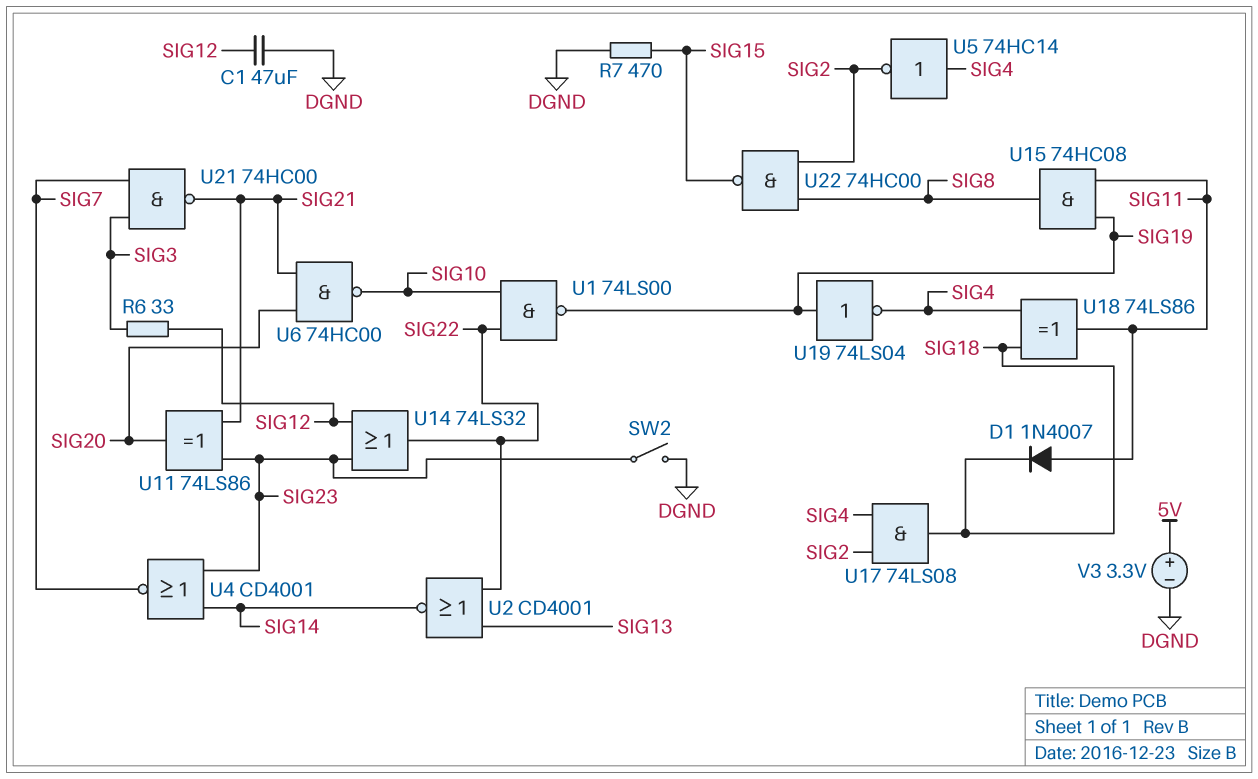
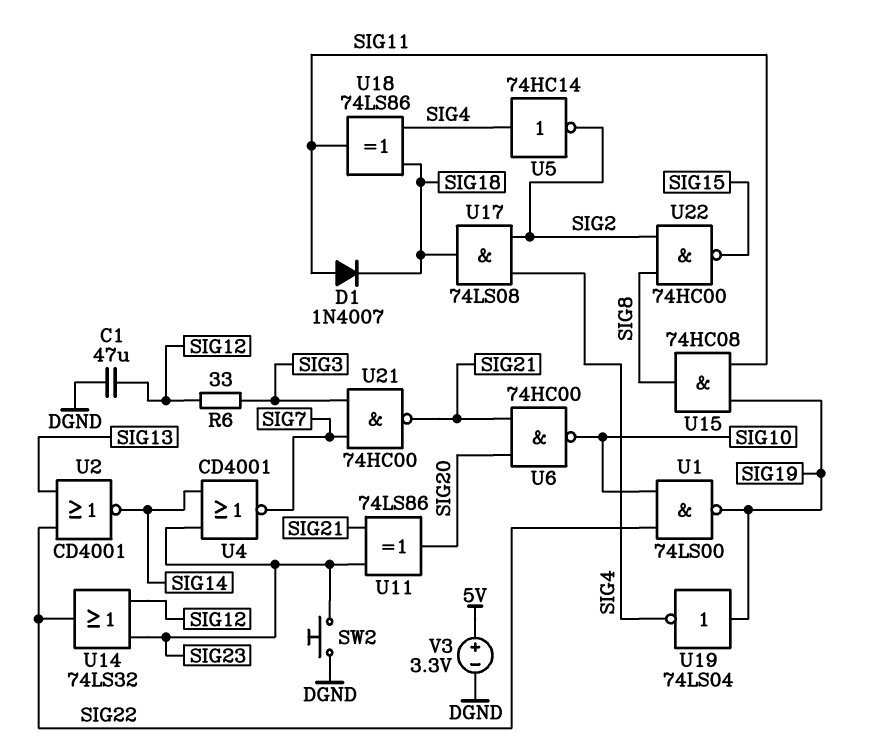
R7: 470 (DGND, SIG15) -> none
SW2: switch (DGND, SIG23) -> button (DGND, SIG23)

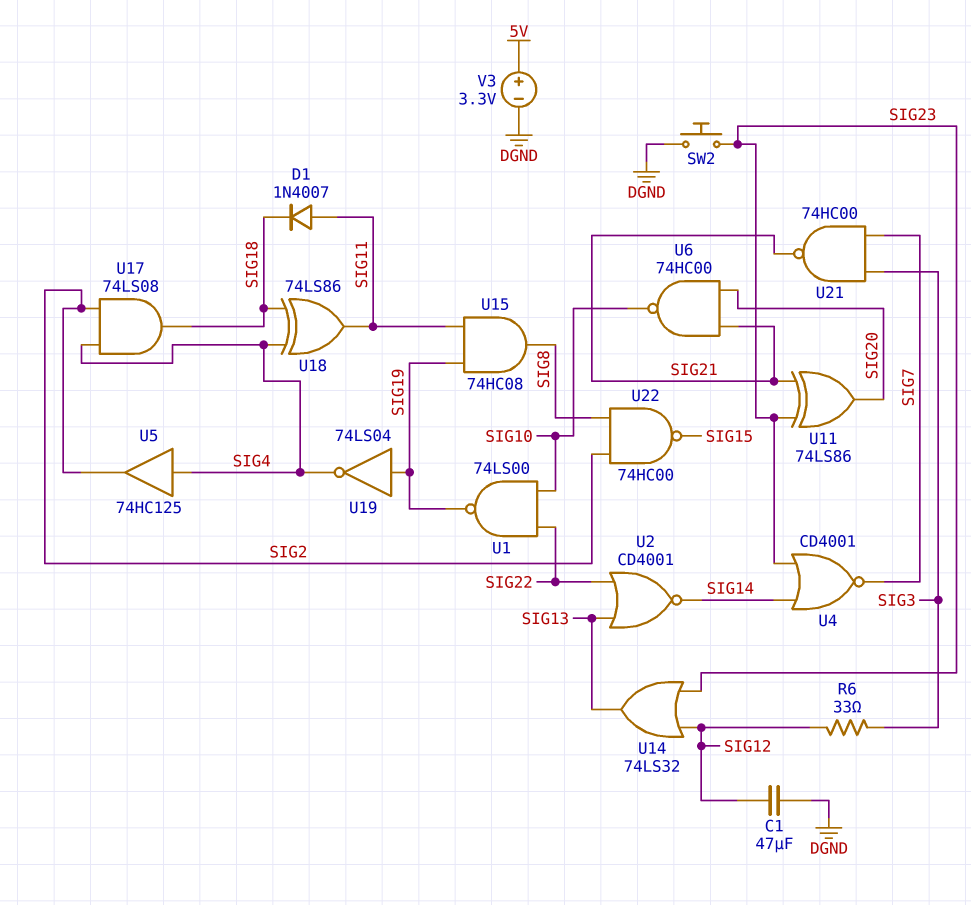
U5: NOT 74HC14 (in SIG4, out SIG2) -> buffer 74HC125 (in SIG4, out SIG2)
U14: OR 74LS32 (in SIG12, in SIG23, out SIG22) -> OR 74LS32 (in SIG12, in SIG23, out SIG13)

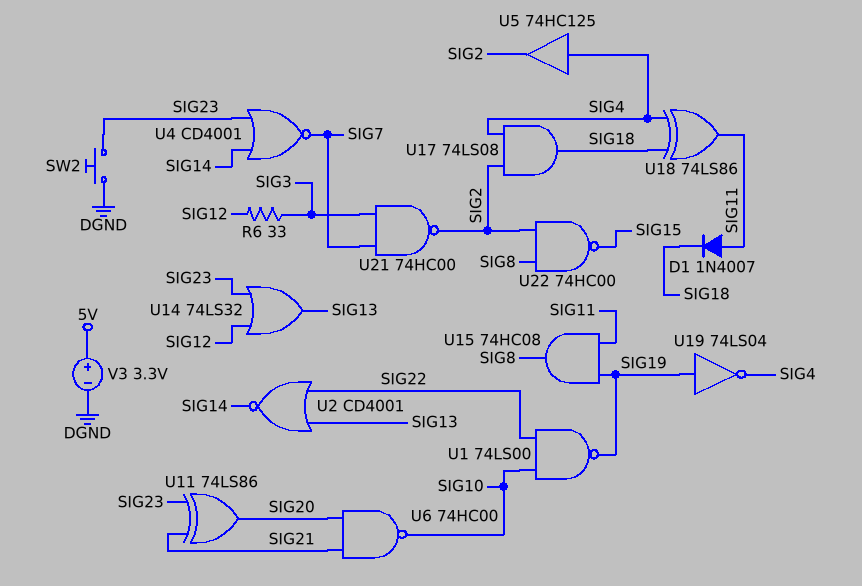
C1: 47uF (DGND, SIG12) -> none
U21: NAND 74HC00 (in SIG3, in SIG7, out SIG21) -> NAND 74HC00 (in SIG3, in SIG7, out SIG2)

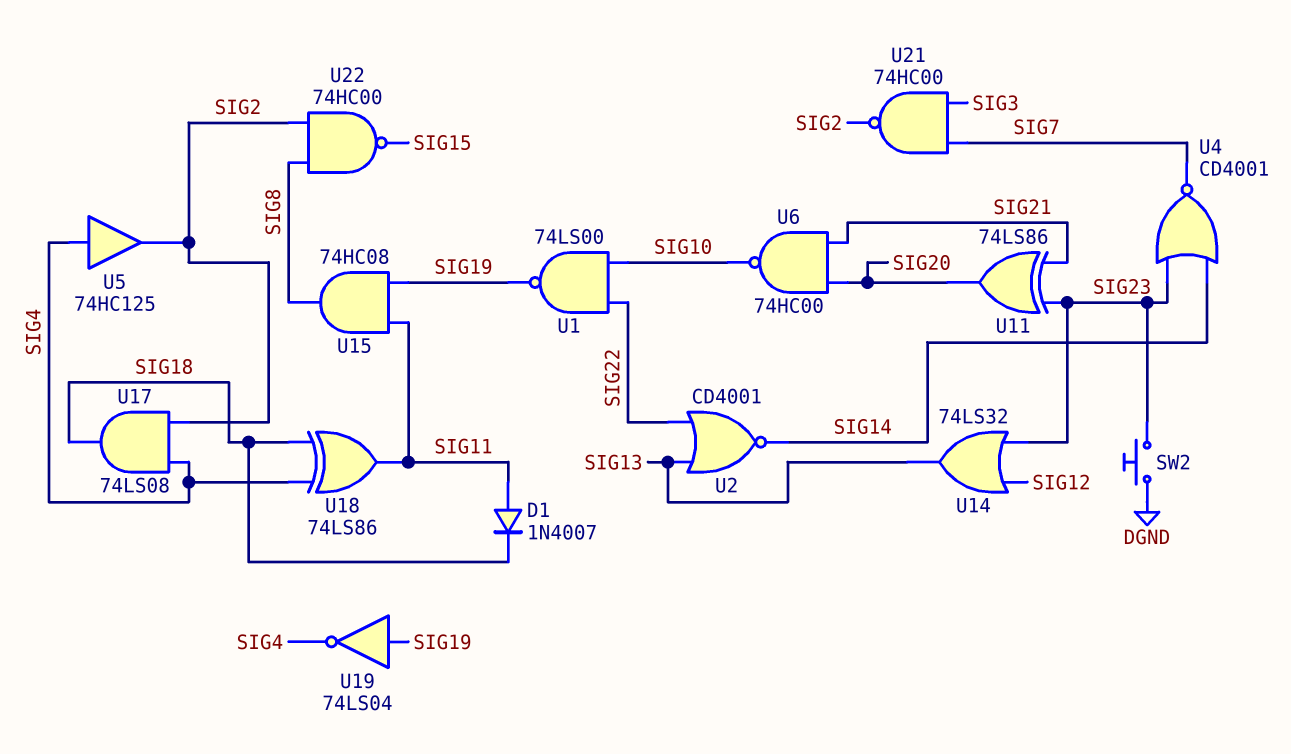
R6: 33 (SIG3, SIG12) -> none
V3: 3.3V (plus 5V, minus DGND) -> none

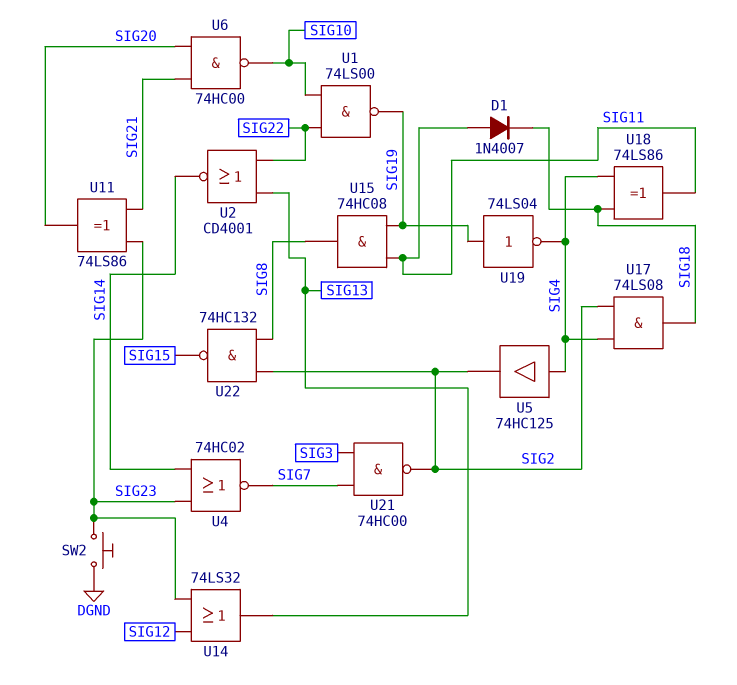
U4: NOR CD4001 (in SIG14, in SIG23, out SIG7) -> NOR 74HC02 (in SIG14, in SIG23, out SIG7)
U22: NAND 74HC00 (in SIG2, in SIG8, out SIG15) -> NAND 74HC132 (in SIG2, in SIG8, out SIG15)

